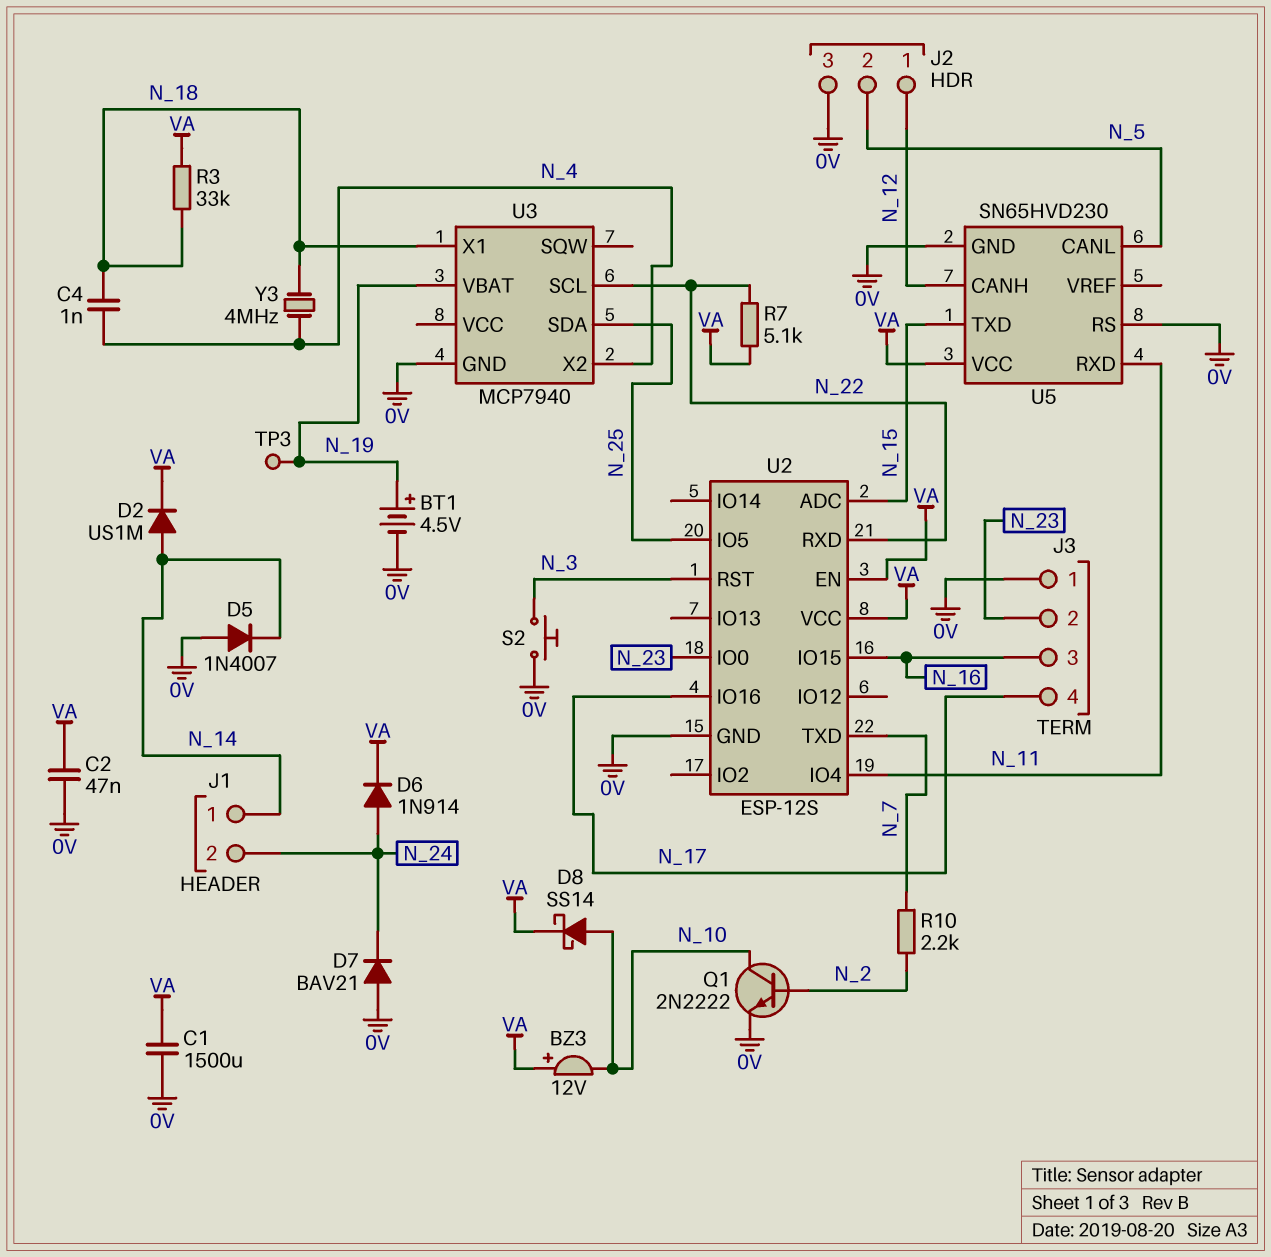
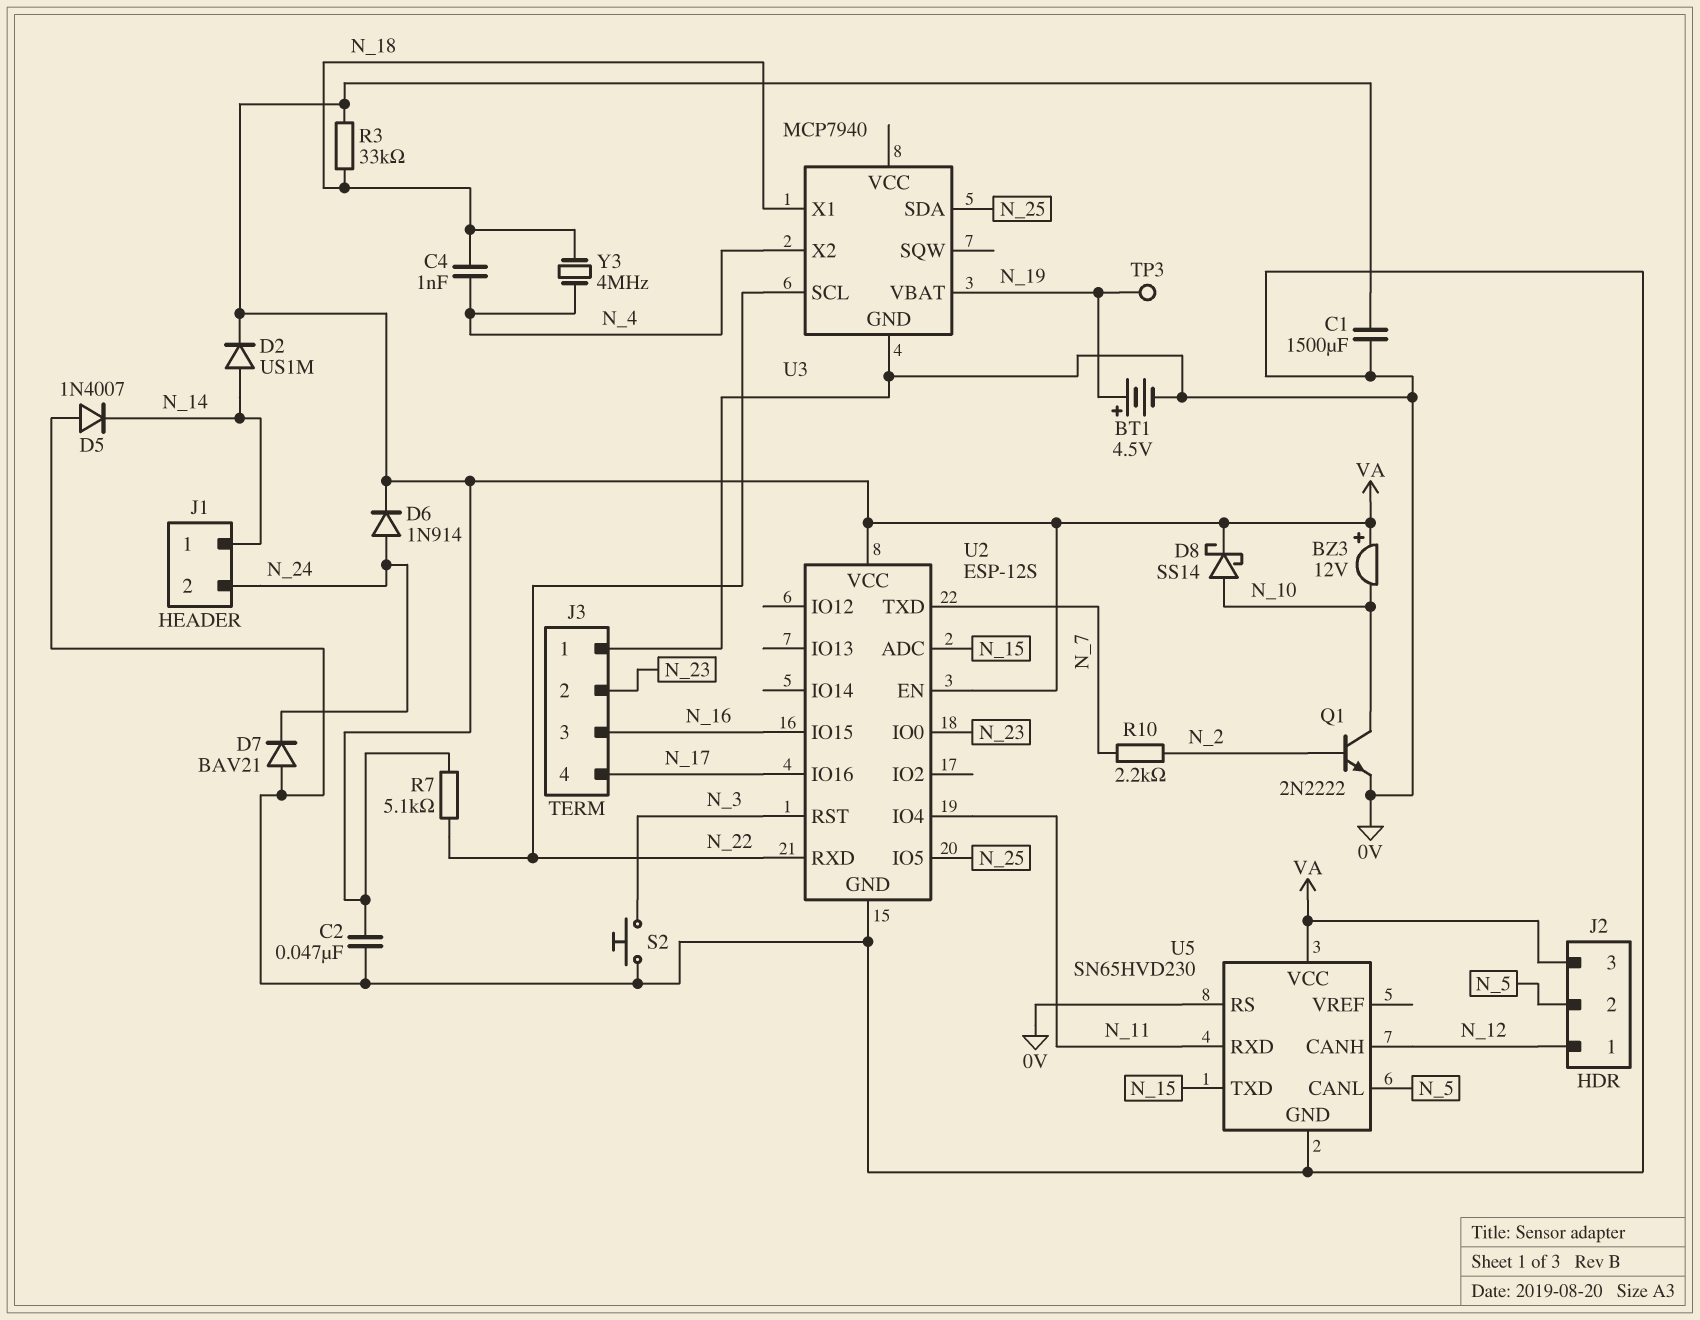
J2 pin 3: 0V -> VA

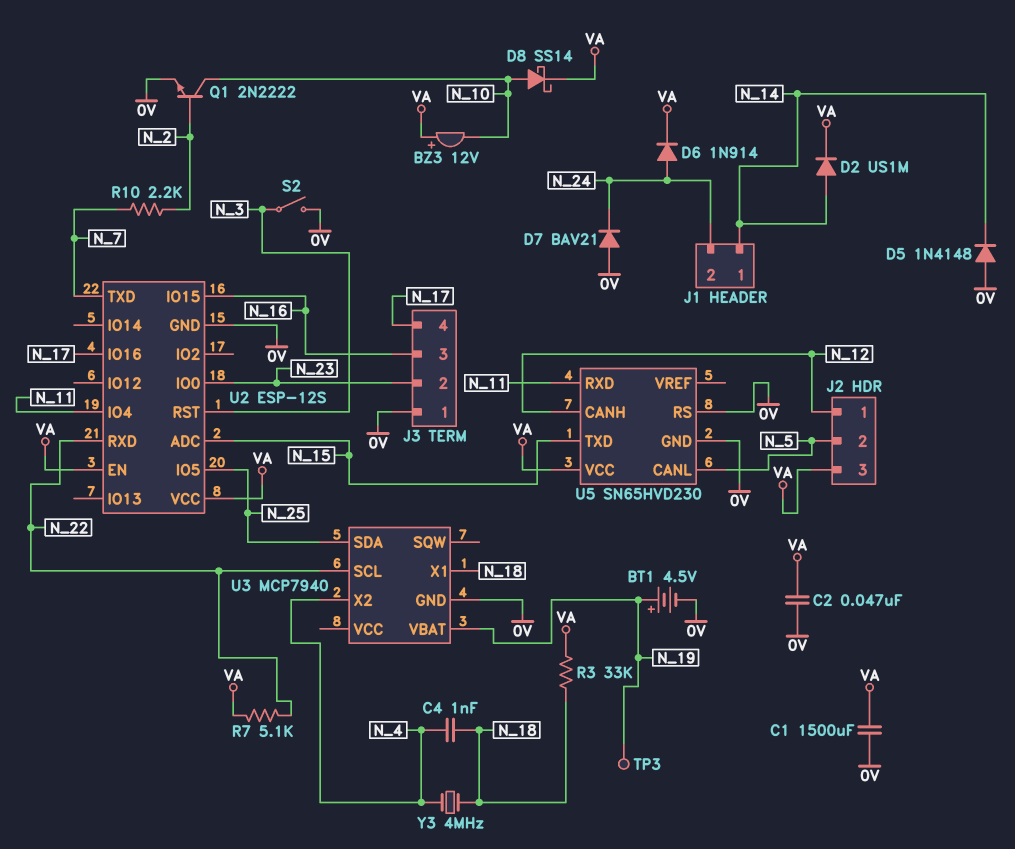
D5: diode 1N4007 (A 0V, K N_14) -> diode 1N4148 (A 0V, K N_14)
S2: button (0V, N_3) -> switch (0V, N_3)

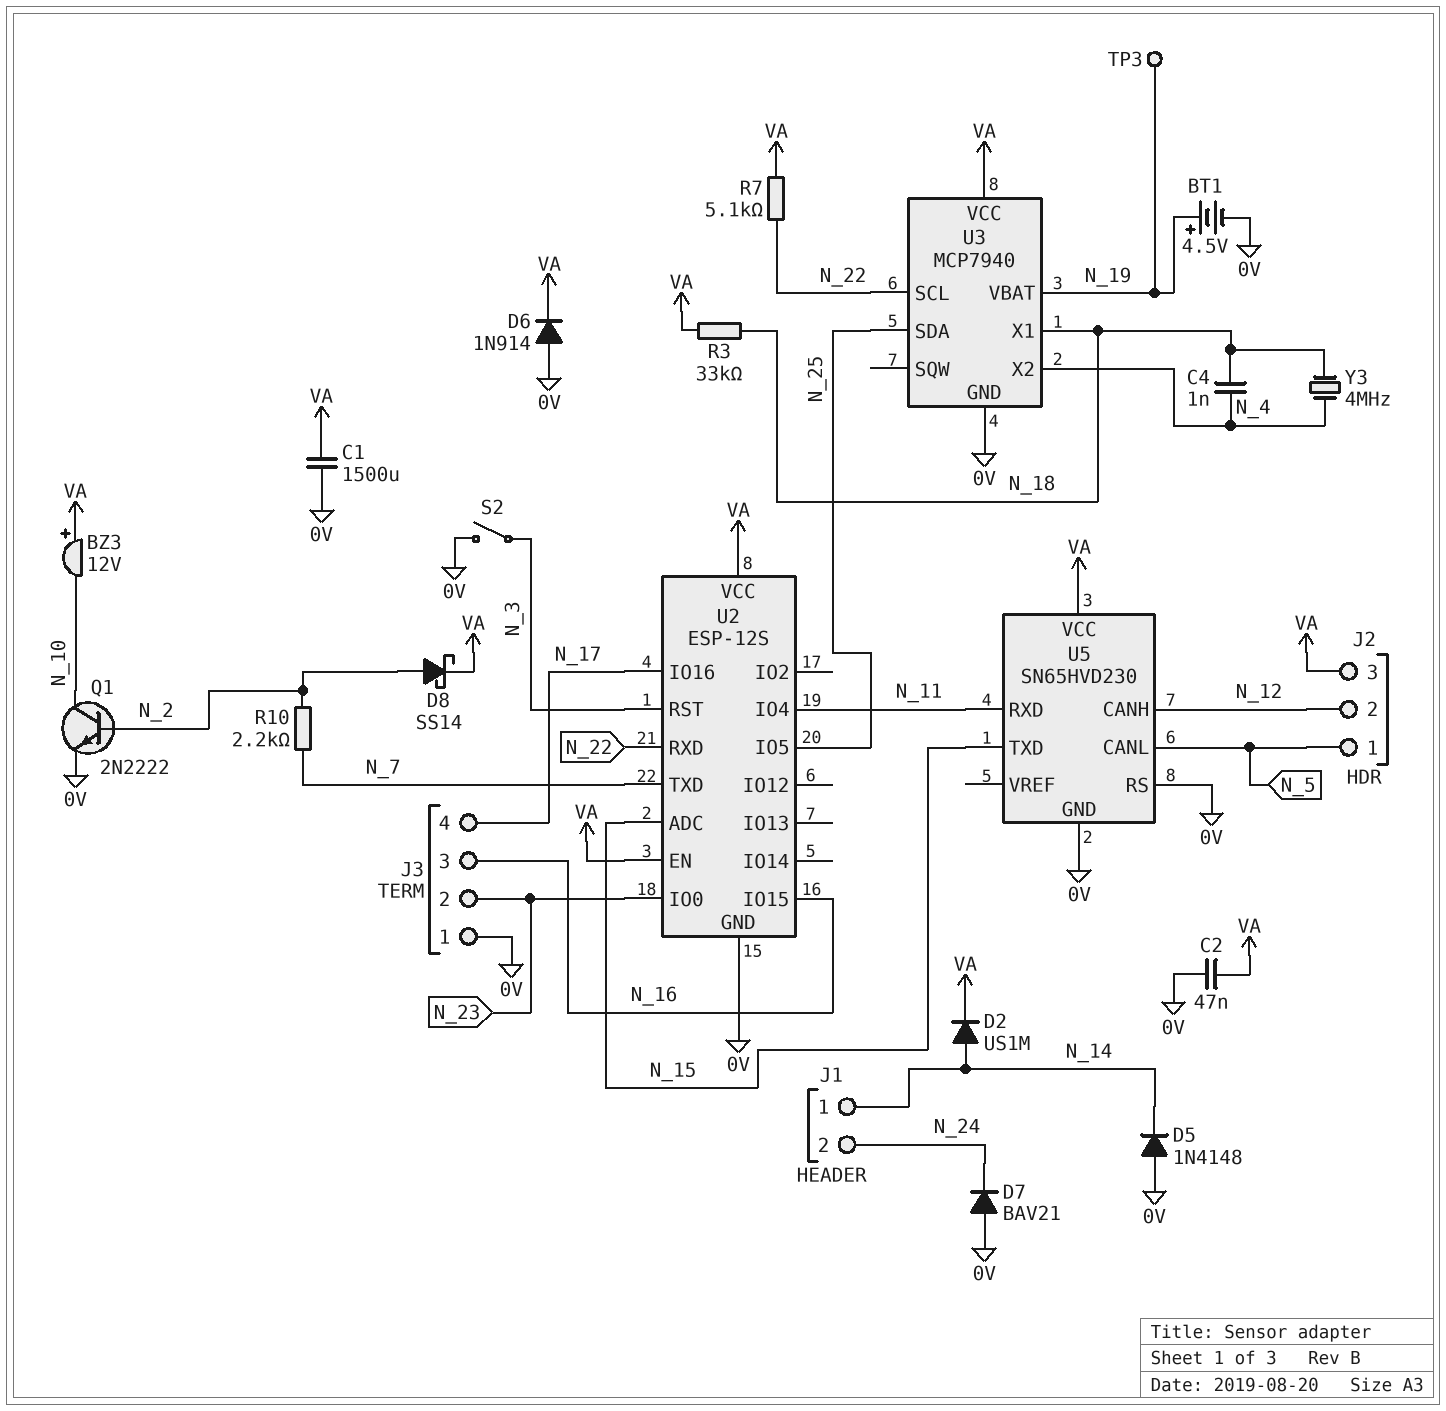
D6: diode 1N914 (A N_24, K VA) -> diode 1N914 (A 0V, K VA)
D8: schottky SS14 (A N_10, K VA) -> schottky SS14 (A N_2, K VA)
J2 pin 1: N_12 -> N_5
J2 pin 2: N_5 -> N_12
U3 pin VCC: none -> VA

